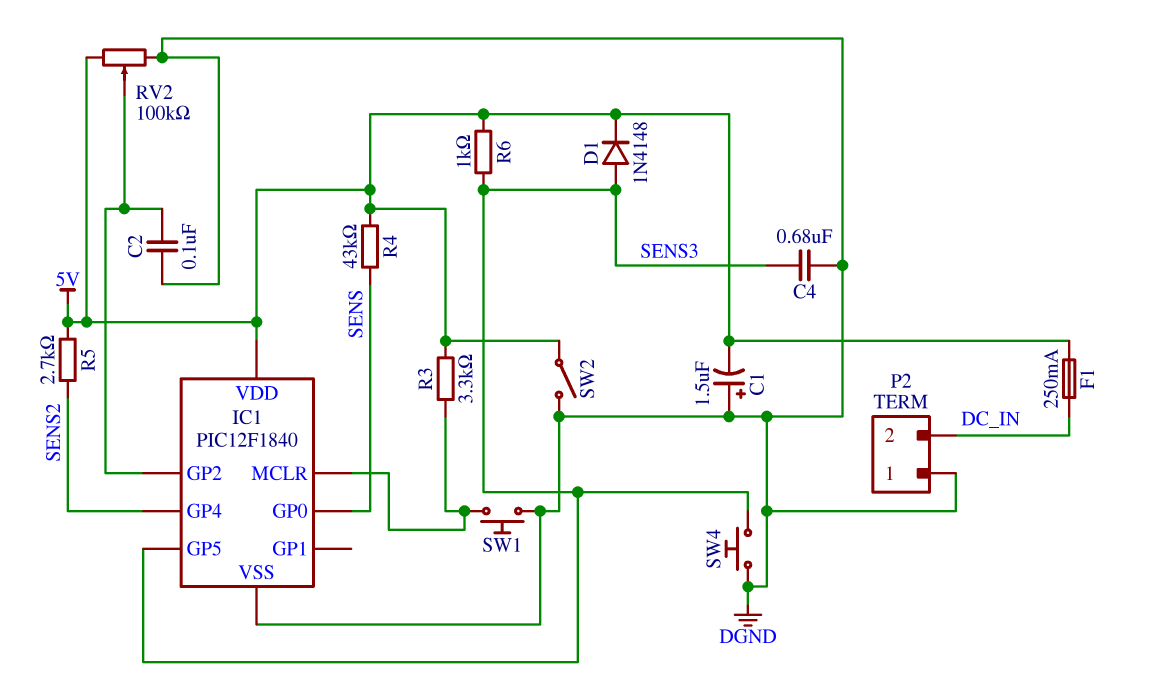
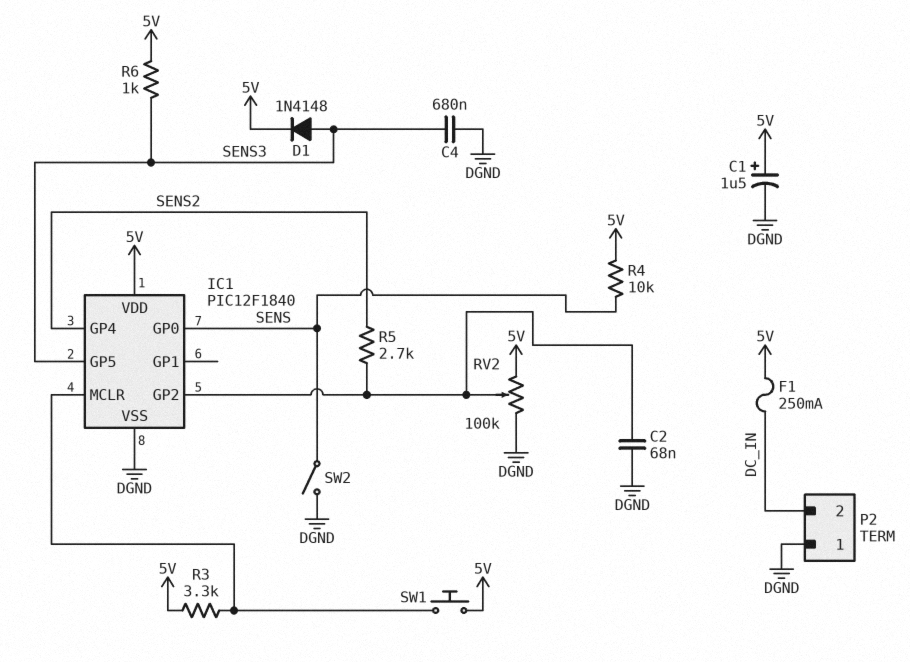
C1: 1.5uF (plus DGND, minus 5V) -> 1.5uF (plus 5V, minus DGND)
C2: 100nF (DGND, IC1/GP2) -> 68nF (DGND, IC1/GP2)
R4: 43k (5V, SENS) -> 10k (5V, SENS)
R5: 2.7k (5V, SENS2) -> 2.7k (IC1/GP2, SENS2)
SW1: button (DGND, IC1/MCLR) -> button (5V, IC1/MCLR)
SW2: switch (5V, DGND) -> switch (DGND, SENS)
SW4: button (DGND, SENS3) -> none

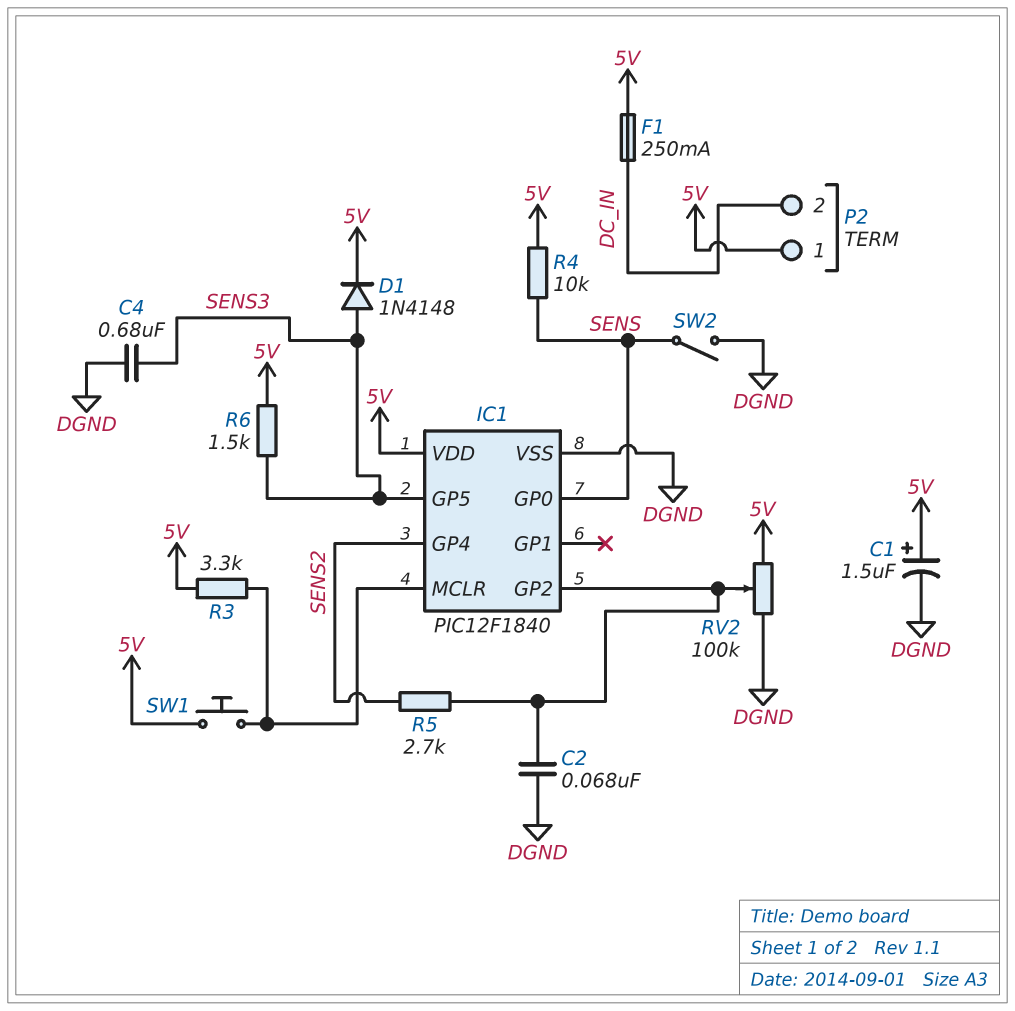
P2 pin 1: DGND -> 5V
R6: 1k (5V, SENS3) -> 1.5k (5V, SENS3)

